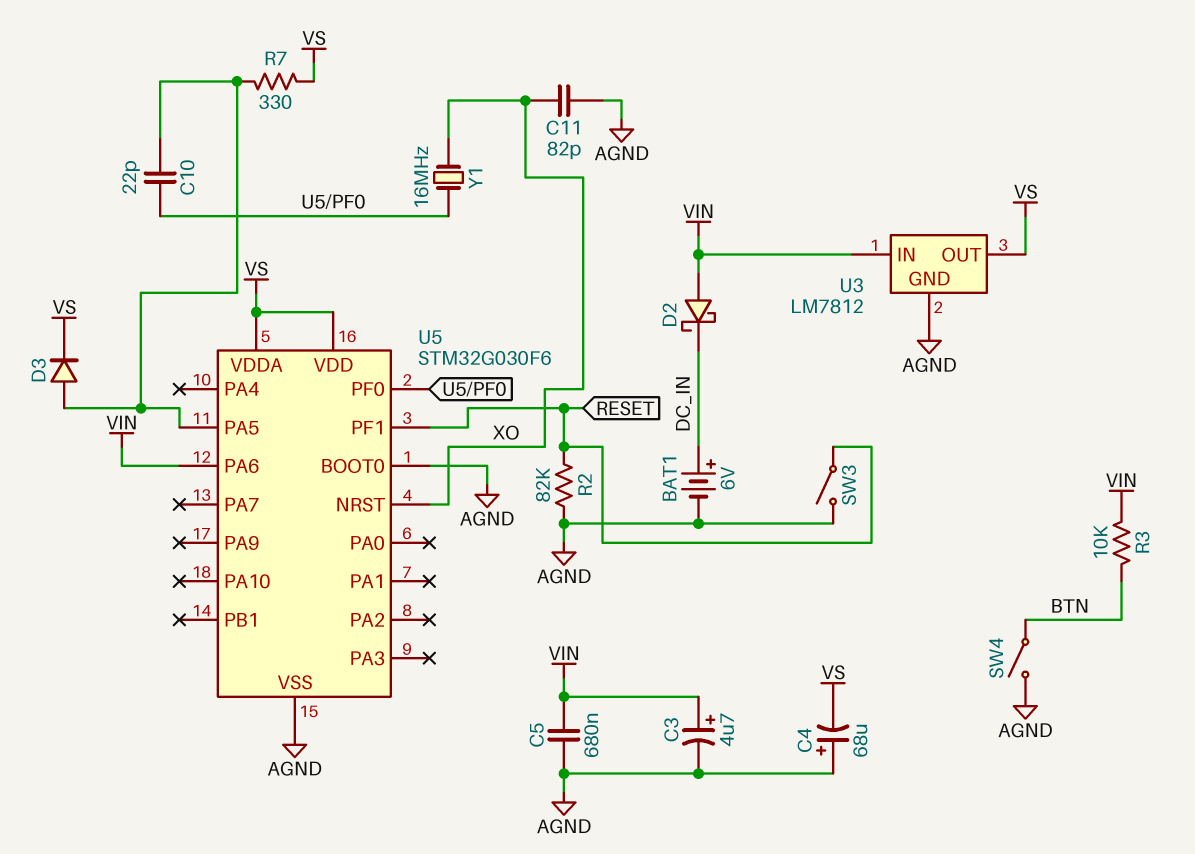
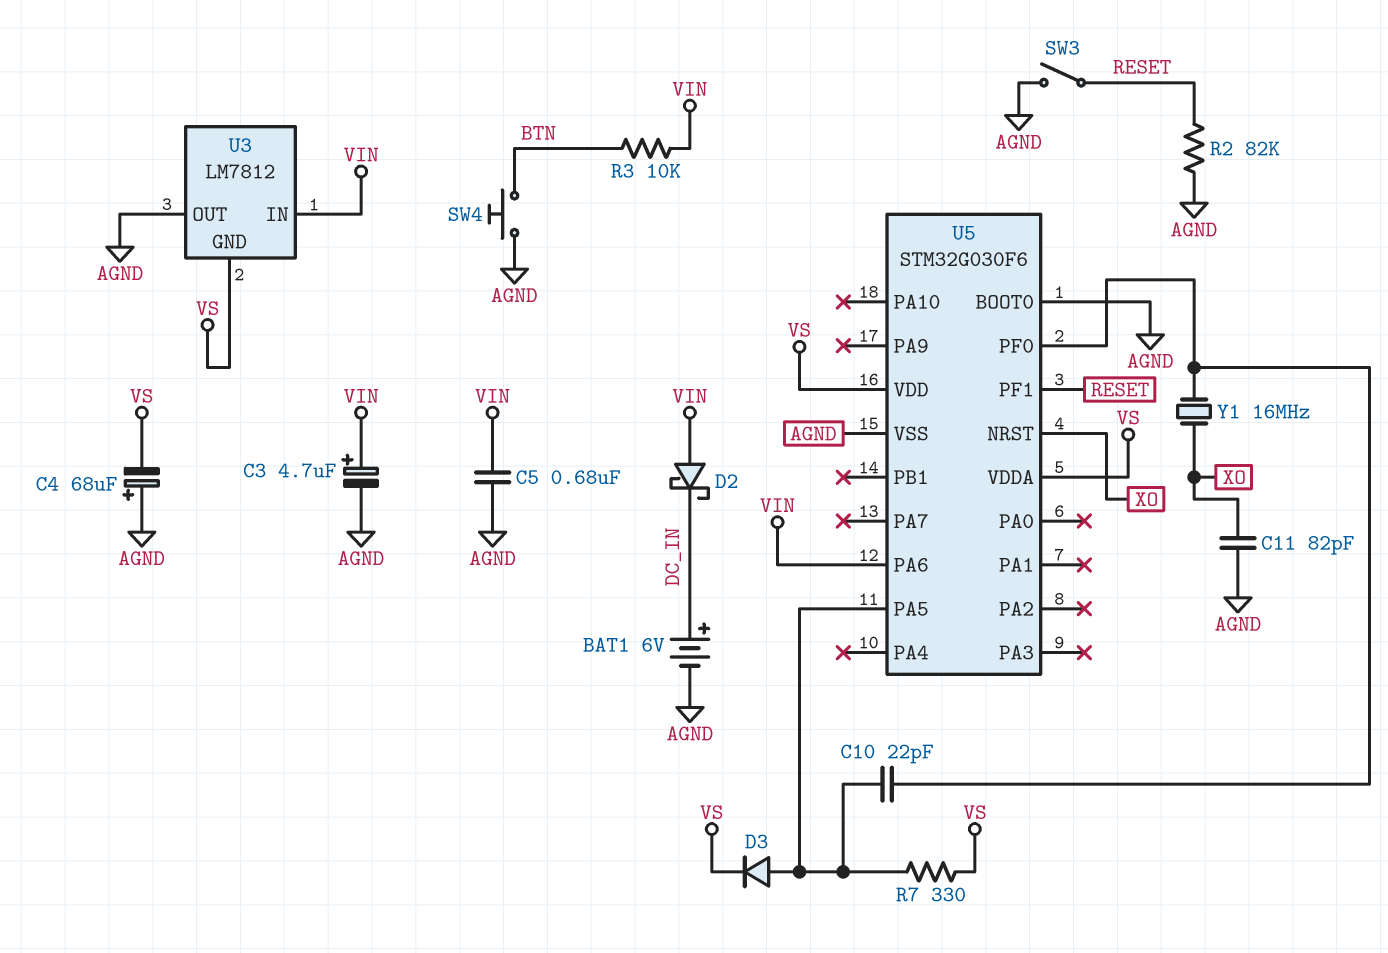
SW4: switch (AGND, BTN) -> button (AGND, BTN)
U3 pin GND: AGND -> VS
U3 pin OUT: VS -> AGND

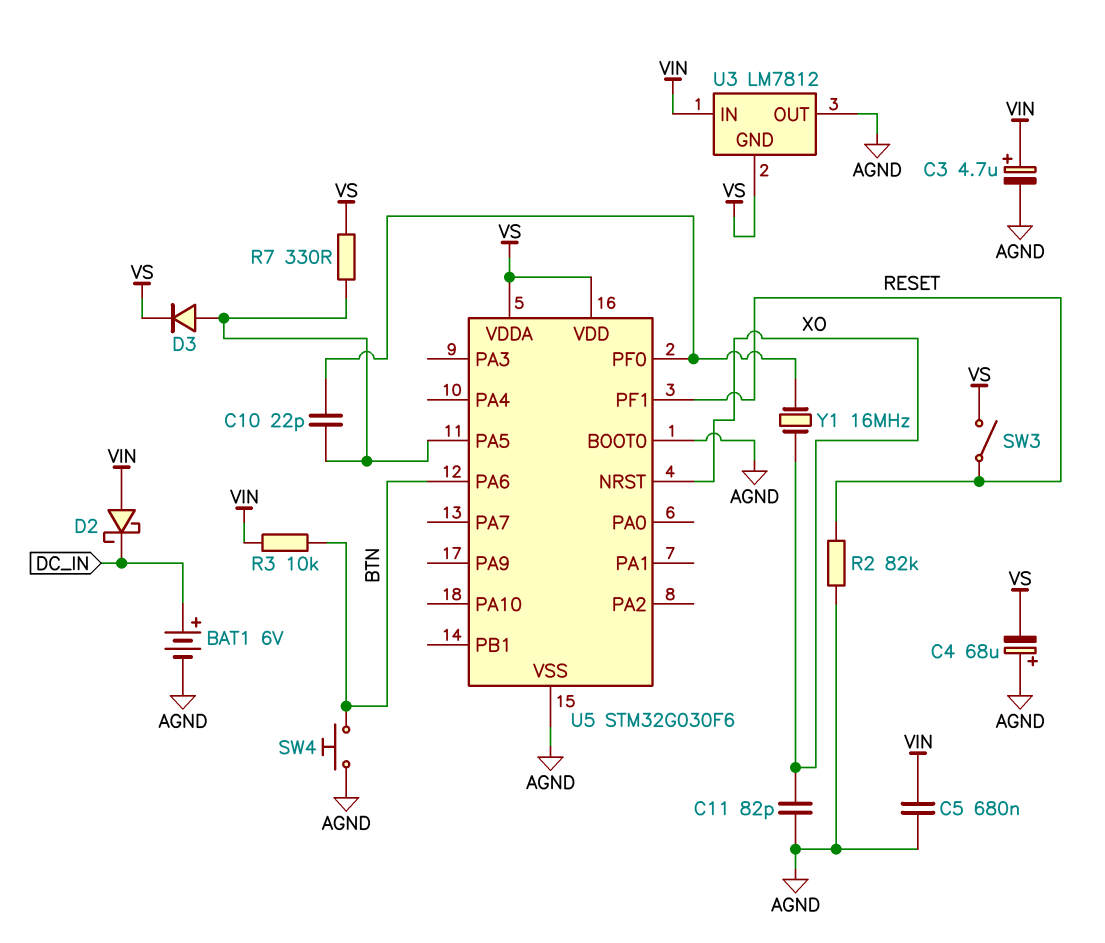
SW3: switch (AGND, RESET) -> switch (RESET, VS)
U5 pin PA6: VIN -> BTN

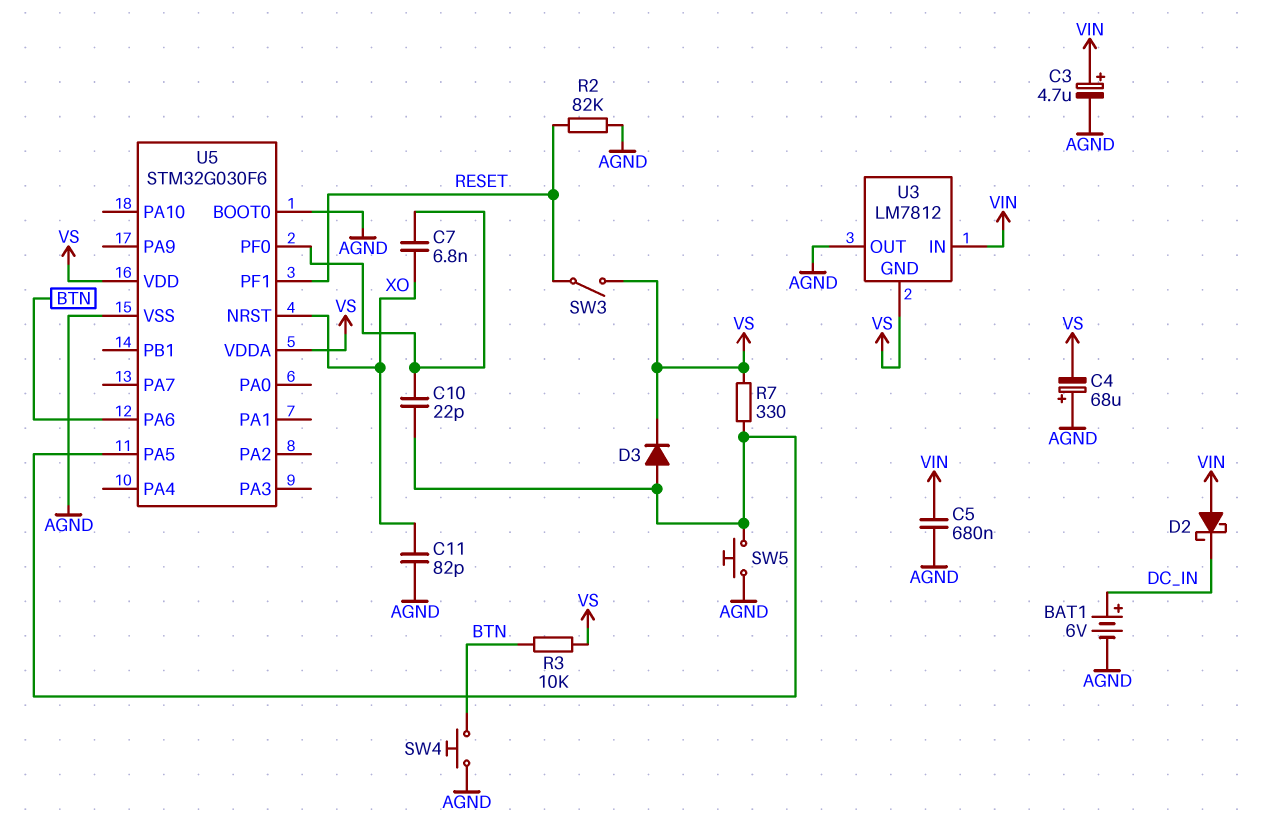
C7: none -> 6.8nF (U5/PF0, XO)
R3: 10k (BTN, VIN) -> 10k (BTN, VS)
SW5: none -> button (AGND, U5/PA5)
Y1: 16MHz (U5/PF0, XO) -> none

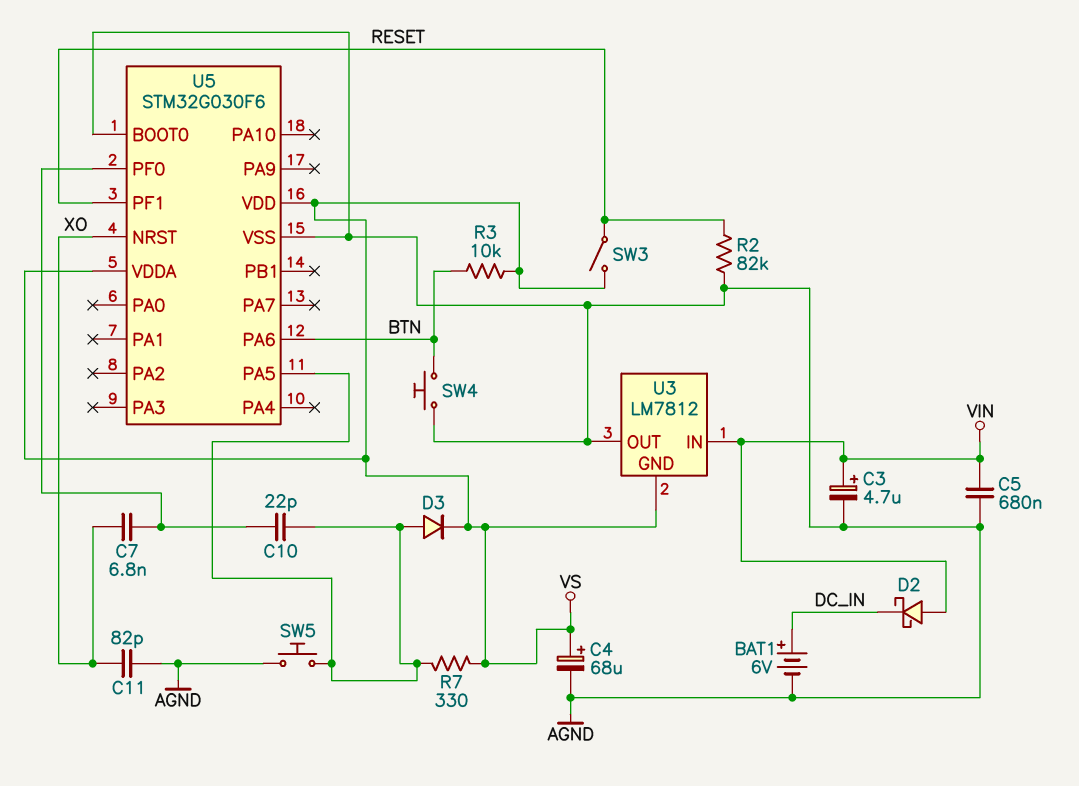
C4: 68uF (plus AGND, minus VS) -> 68uF (plus VS, minus AGND)

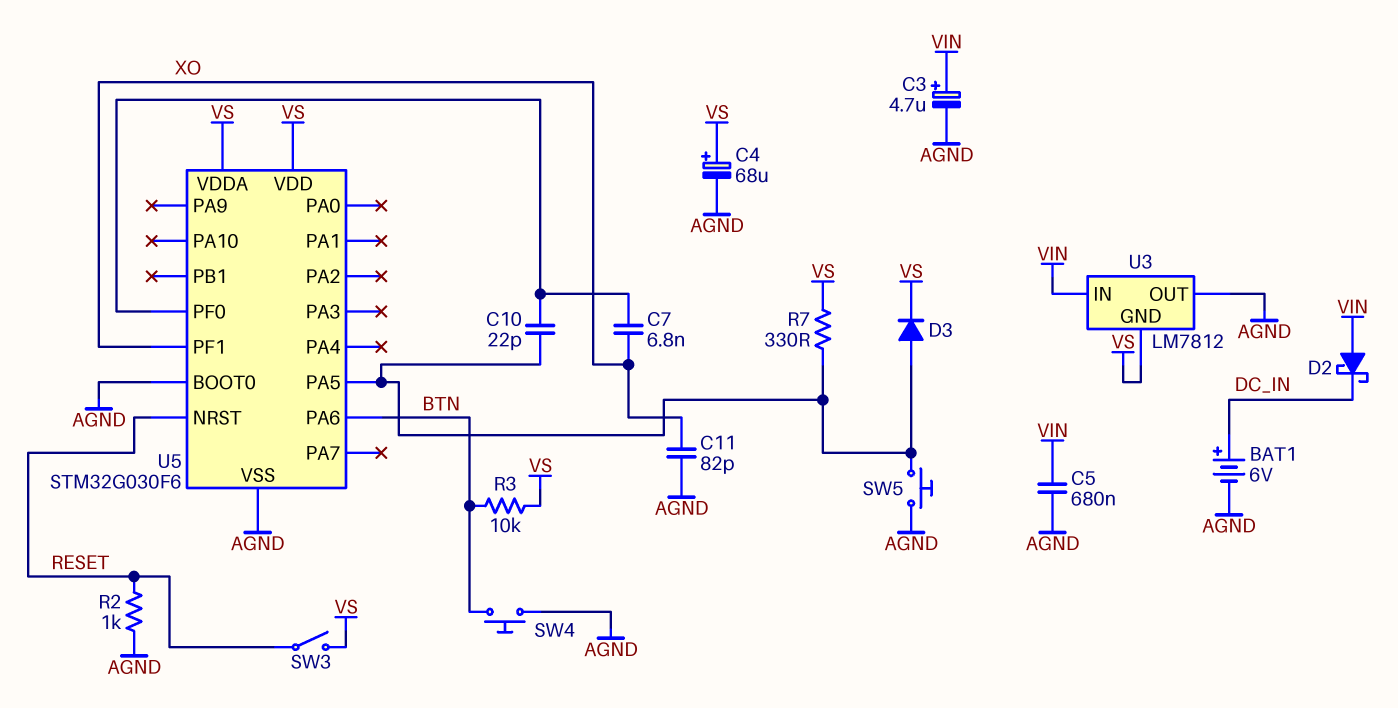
R2: 82k (AGND, RESET) -> 1k (AGND, RESET)
U5 pin NRST: XO -> RESET
U5 pin PF1: RESET -> XO

